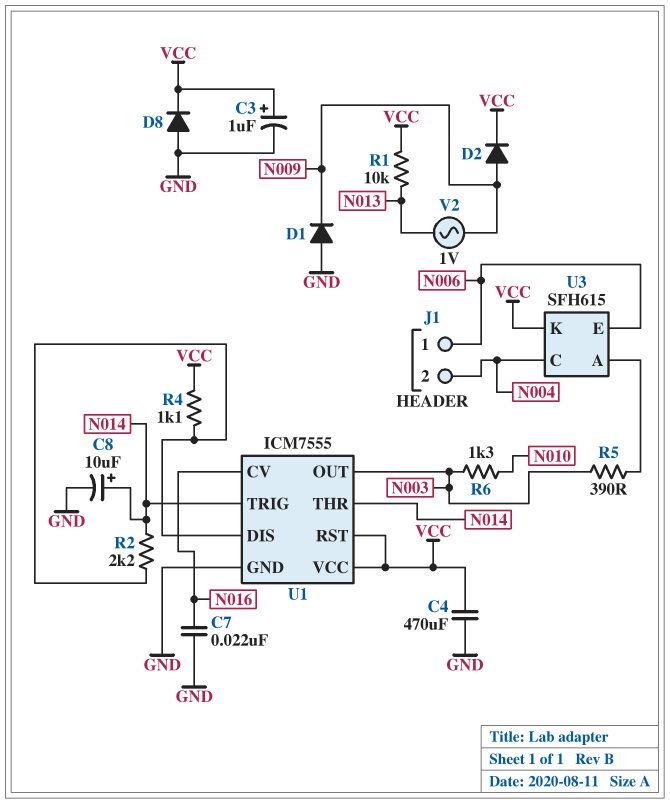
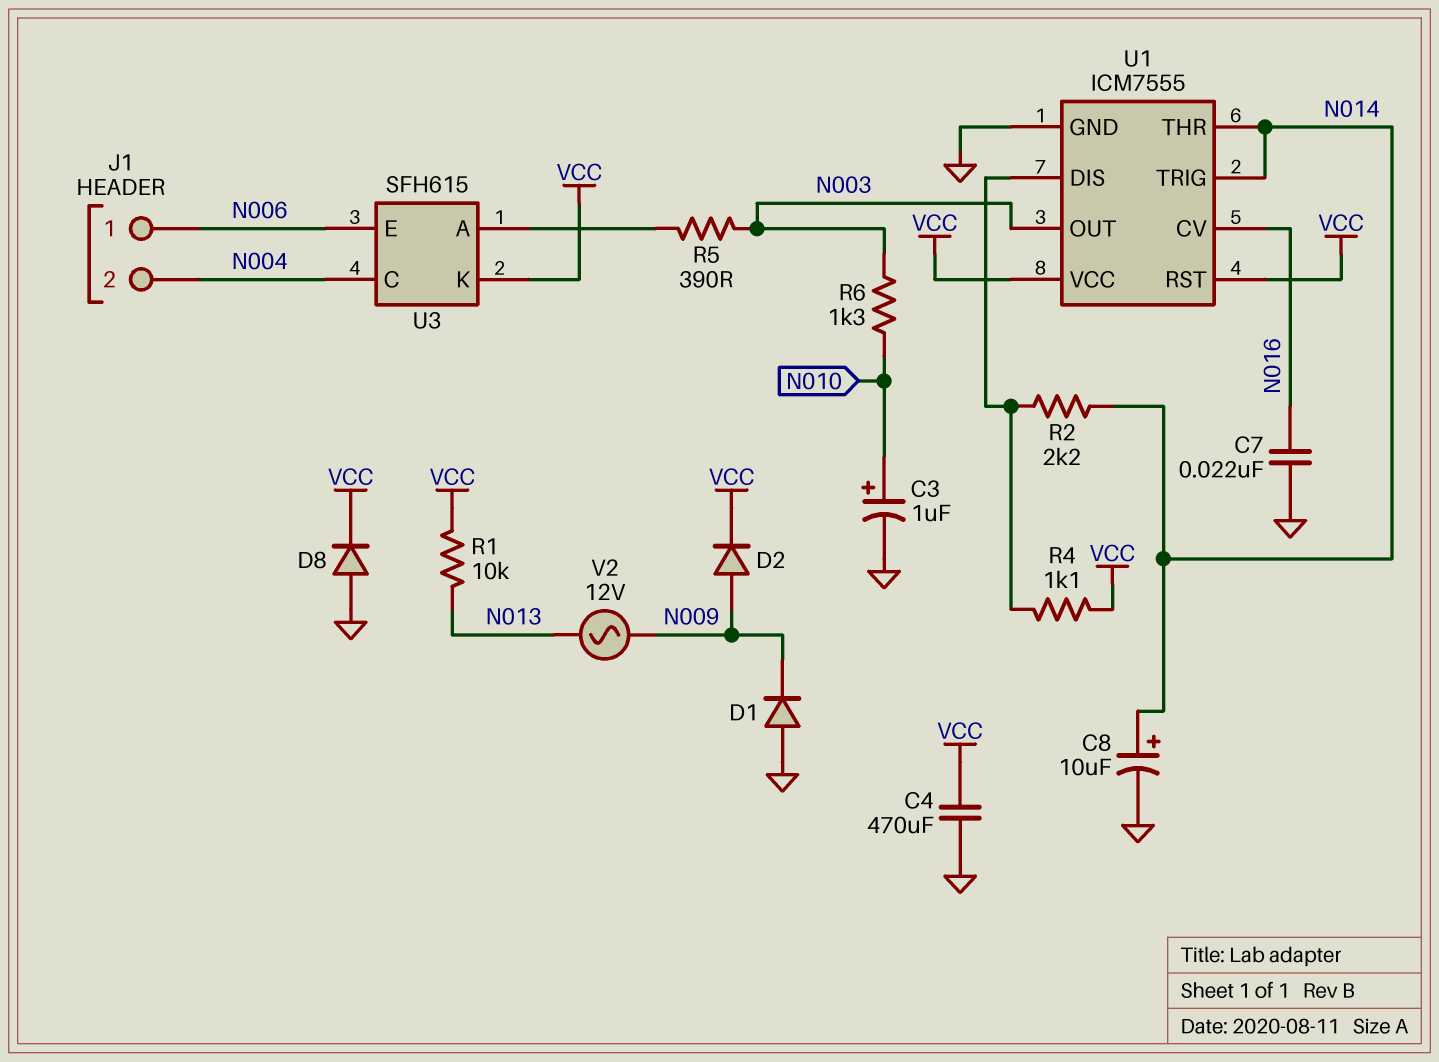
C3: 1uF (plus VCC, minus GND) -> 1uF (plus N010, minus GND)
V2: AC 1V (N009, N013) -> AC 12V (N009, N013)

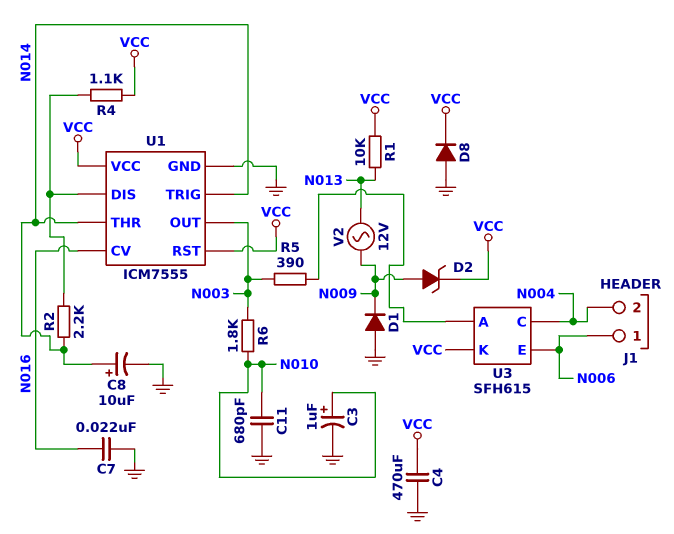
C11: none -> 680pF (GND, N010)
D2: diode (A N009, K VCC) -> zener (A N009, K VCC)
R6: 1.3k (N003, N010) -> 1.8k (N003, N010)

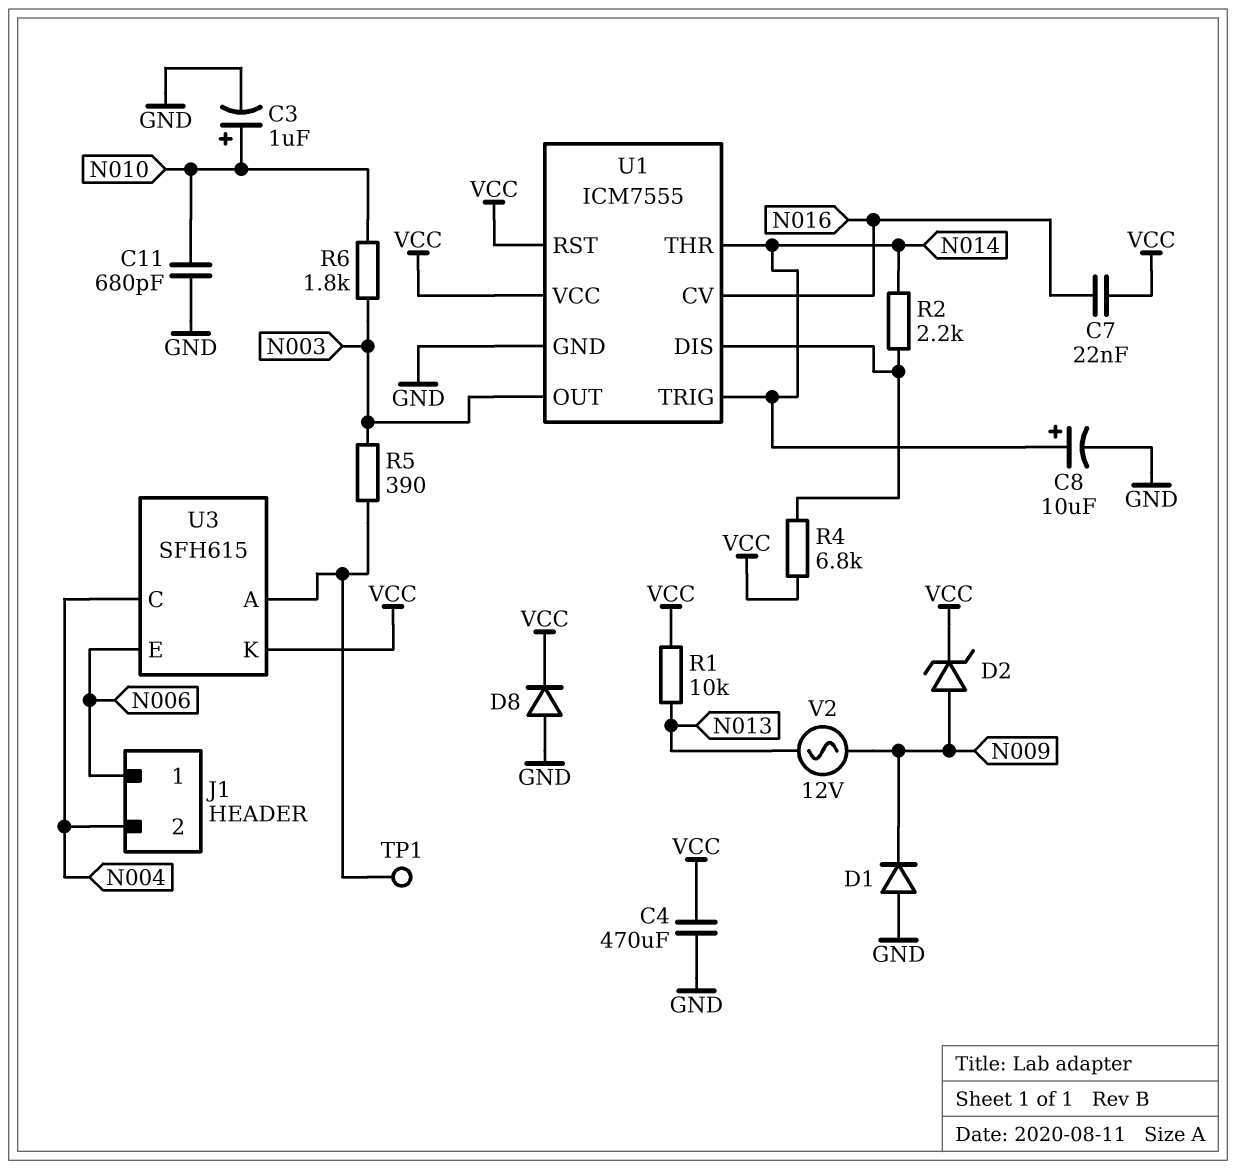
C7: 22nF (GND, N016) -> 22nF (N016, VCC)
R4: 1.1k (U1/DIS, VCC) -> 6.8k (U1/DIS, VCC)
TP1: none -> test point (U3/A)

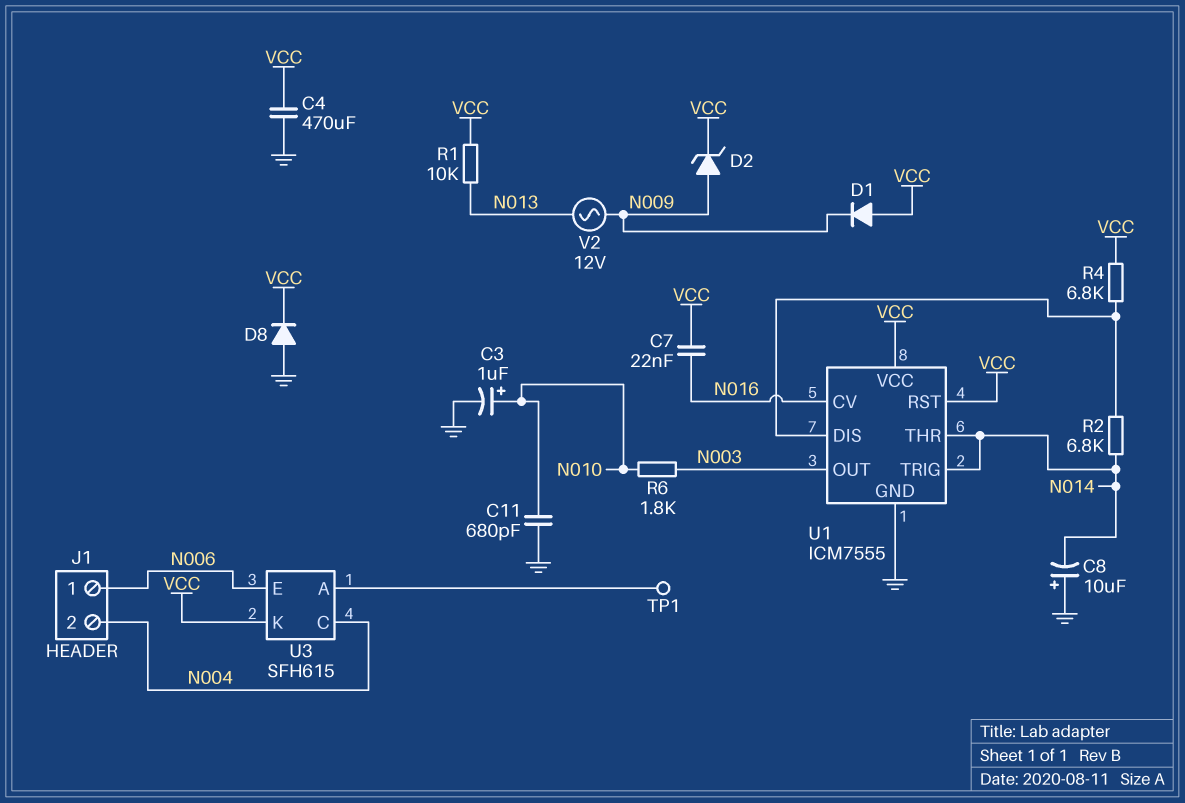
C8: 10uF (plus N014, minus GND) -> 10uF (plus GND, minus N014)
D1: diode (A GND, K N009) -> diode (A VCC, K N009)
R2: 2.2k (N014, U1/DIS) -> 6.8k (N014, U1/DIS)
R5: 390 (N003, U3/A) -> none

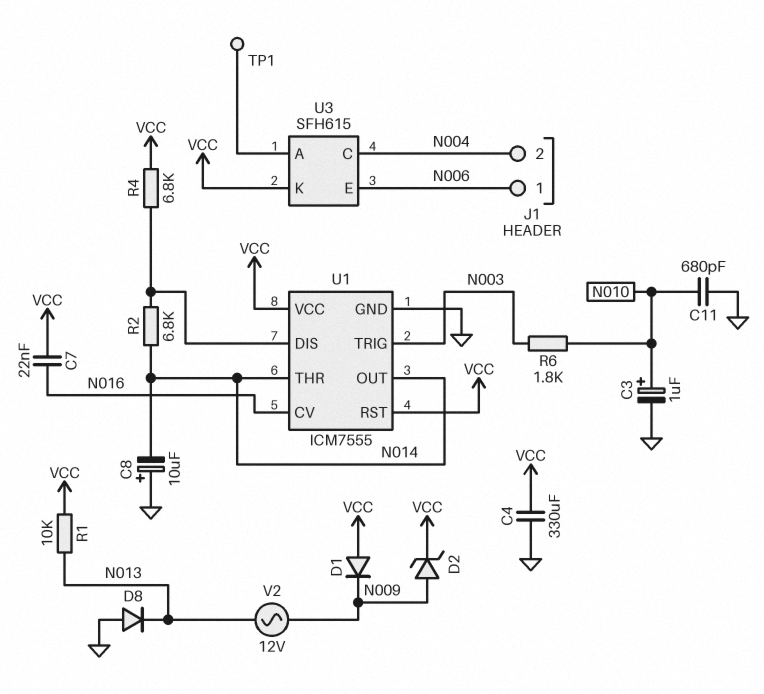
C4: 470uF (GND, VCC) -> 330uF (GND, VCC)
D8: diode (A GND, K VCC) -> diode (A GND, K N013)
U1 pin OUT: N003 -> N014
U1 pin TRIG: N014 -> N003

